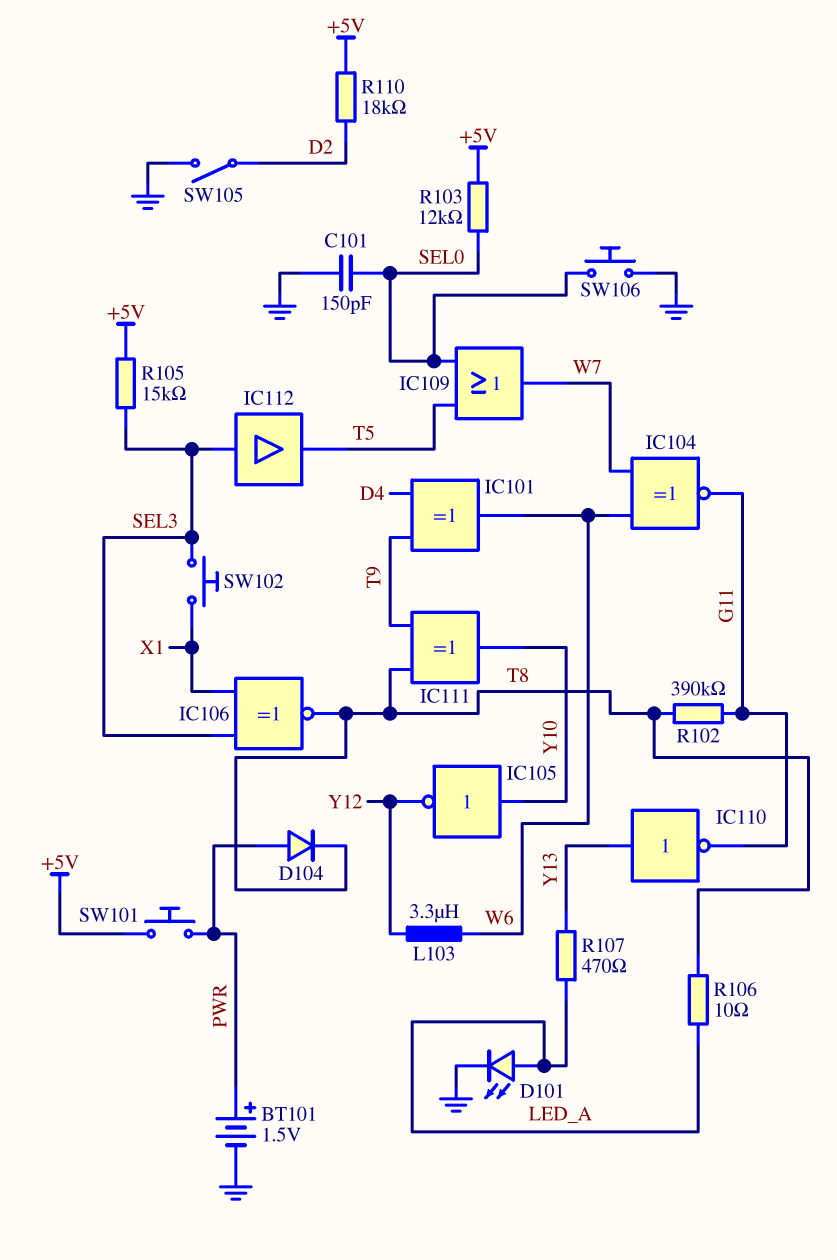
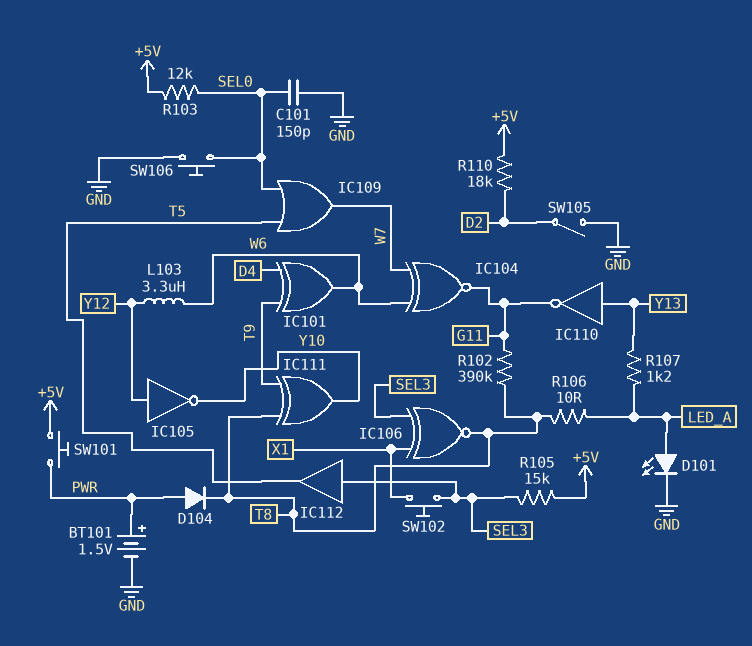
IC105: NOT (in Y10, out Y12) -> NOT (in Y12, out Y10)
R107: 470 (LED_A, Y13) -> 1.2k (LED_A, Y13)

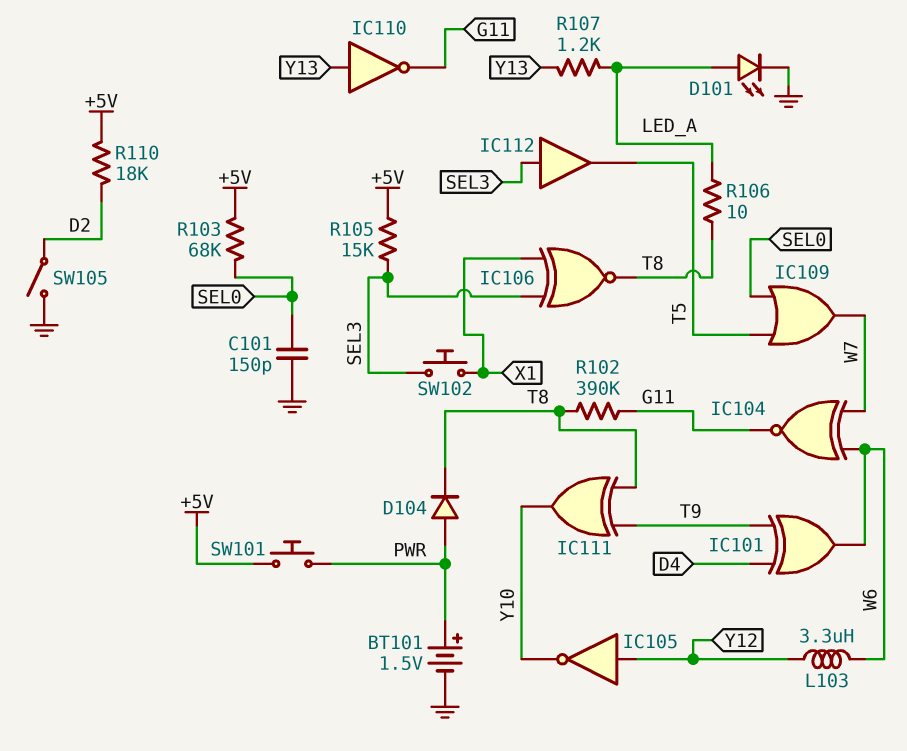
R103: 12k (+5V, SEL0) -> 68k (+5V, SEL0)
SW106: button (GND, SEL0) -> none

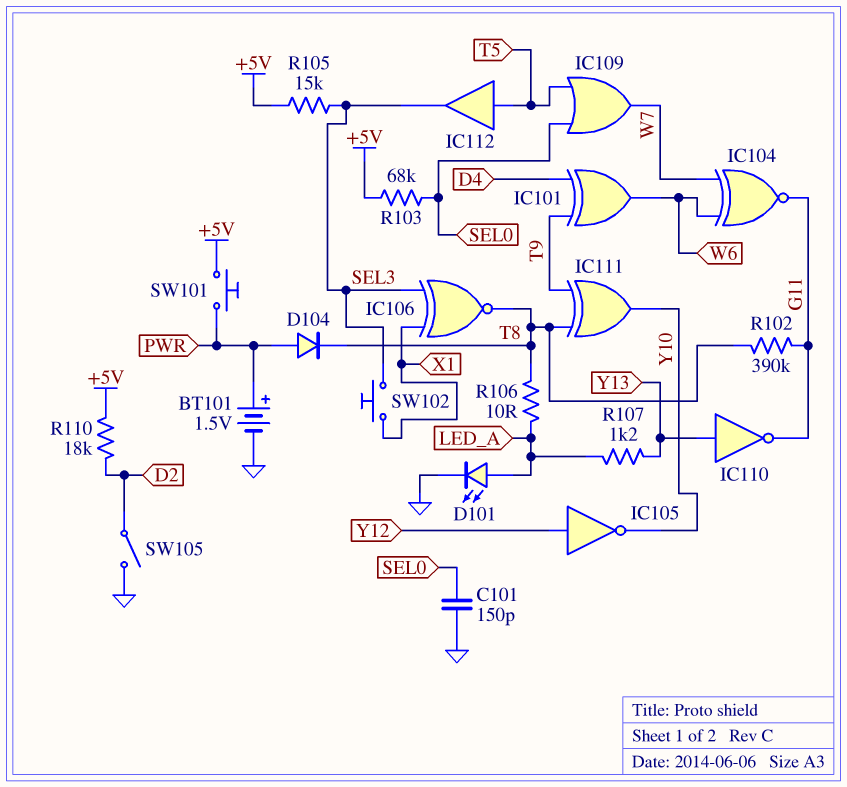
IC112: buffer (in SEL3, out T5) -> buffer (in T5, out SEL3)
L103: 3.3uH (W6, Y12) -> none

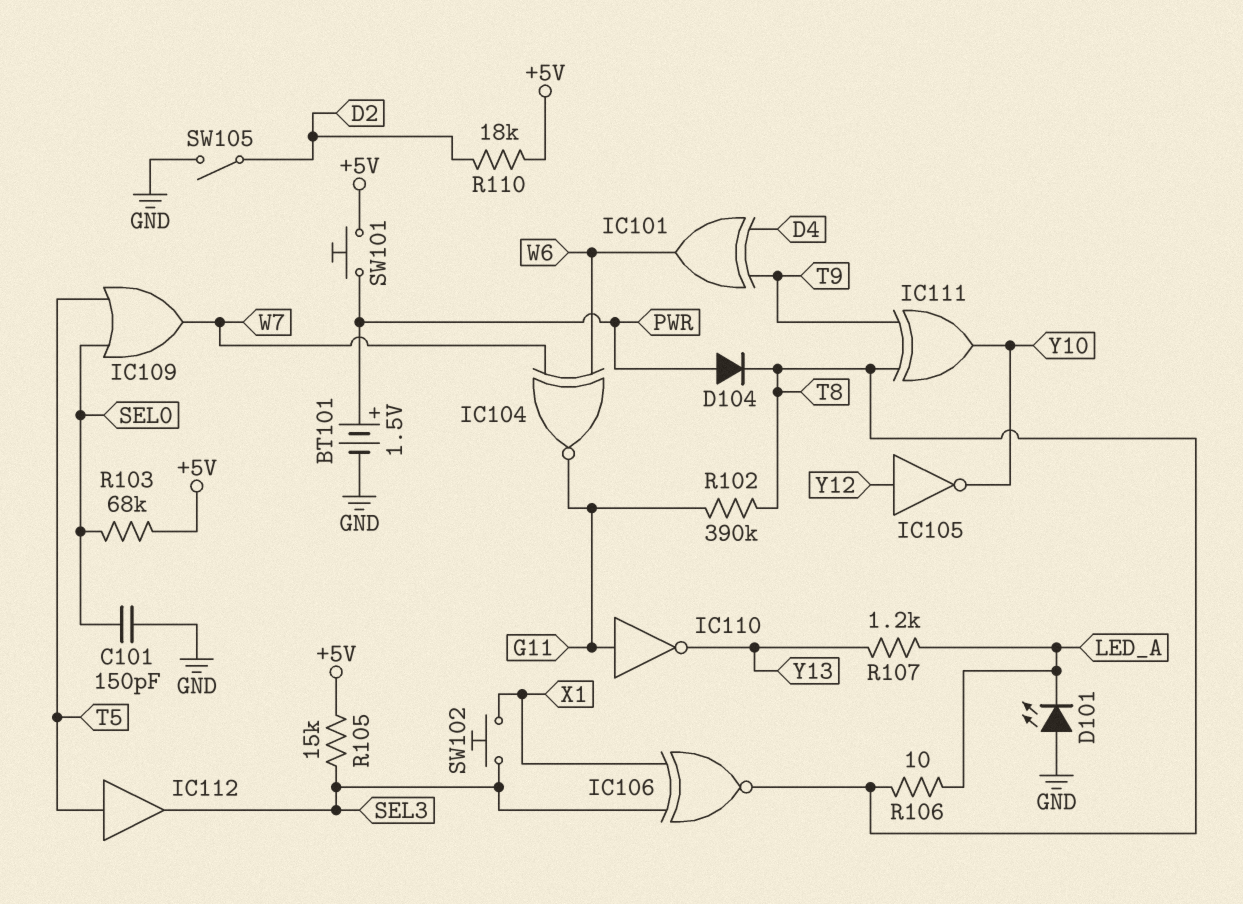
D101: LED (A LED_A, K GND) -> LED (A GND, K LED_A)
IC110: NOT (in Y13, out G11) -> NOT (in G11, out Y13)

